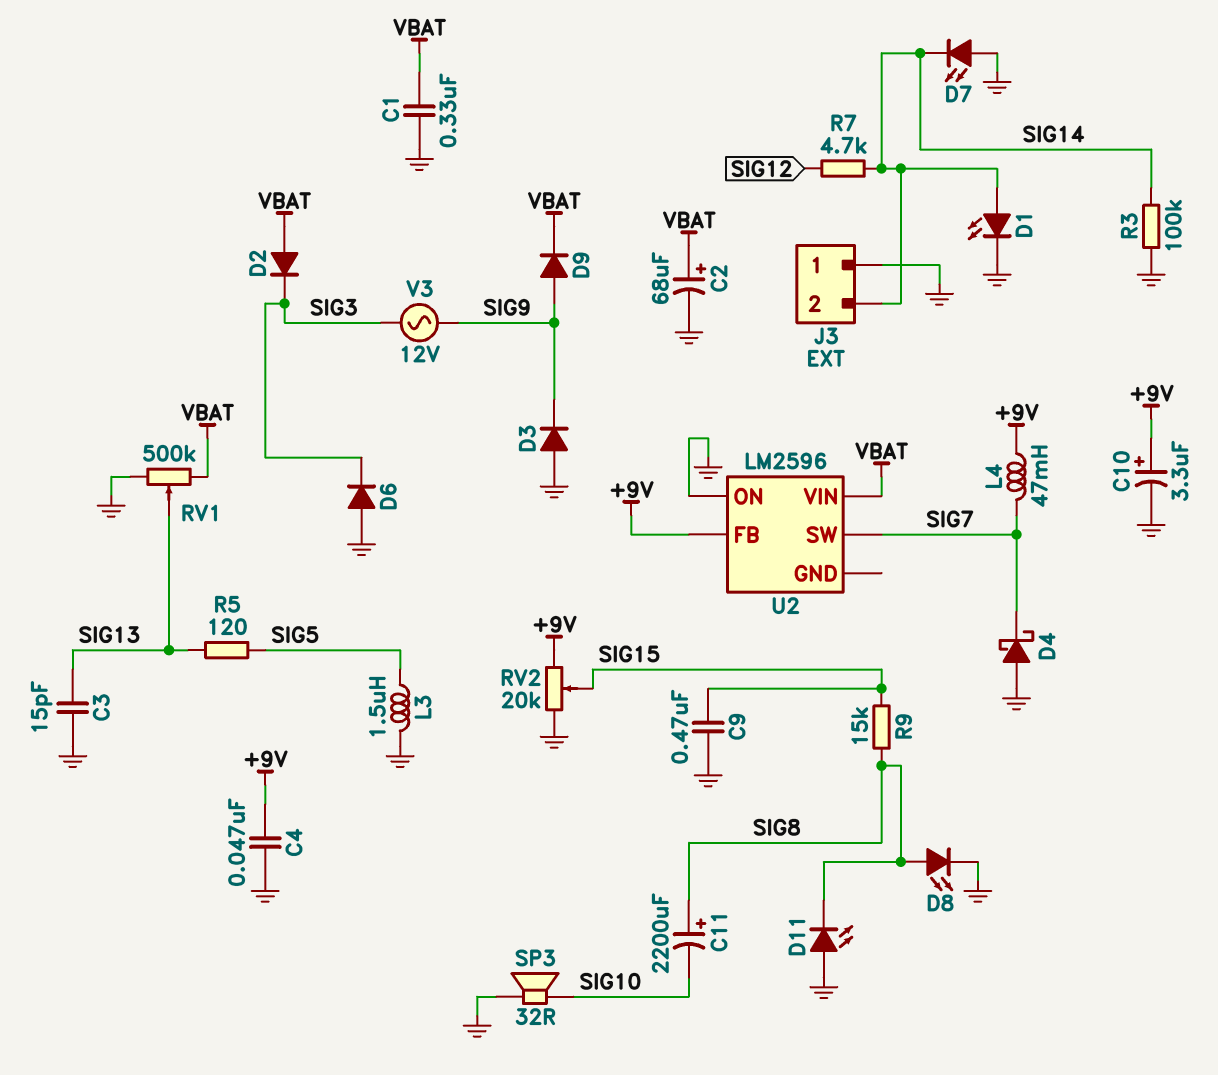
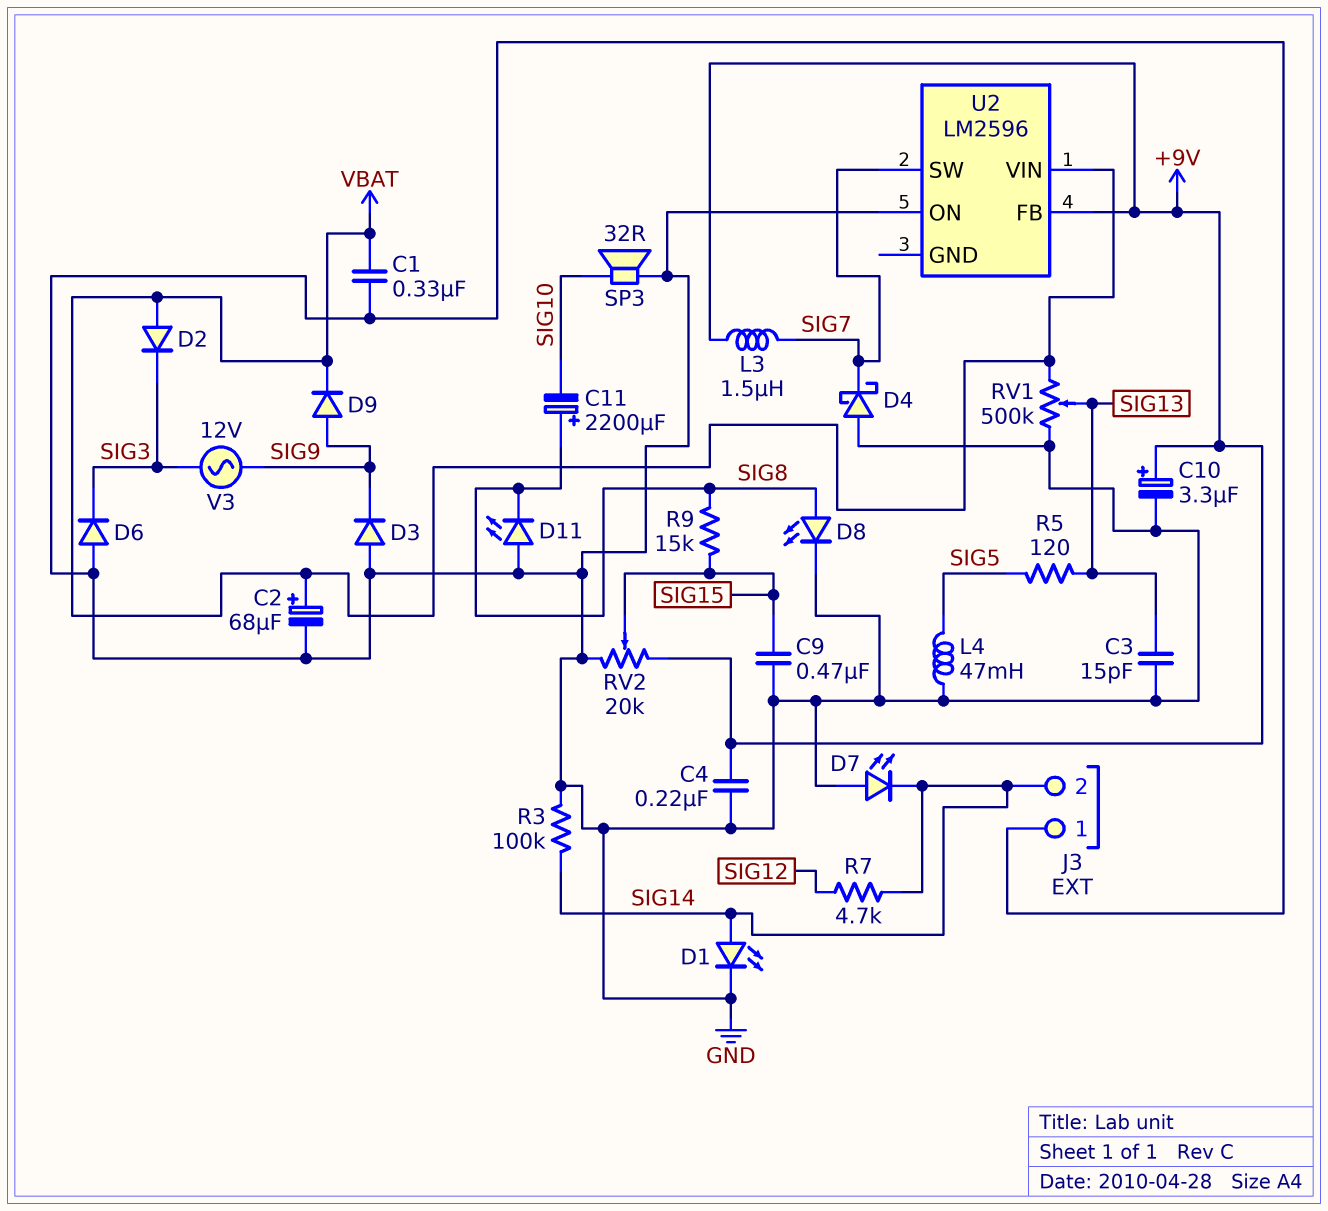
C4: 47nF (+9V, GND) -> 220nF (+9V, GND)
L3: 1.5uH (GND, SIG5) -> 1.5uH (+9V, SIG7)
L4: 47mH (+9V, SIG7) -> 47mH (GND, SIG5)

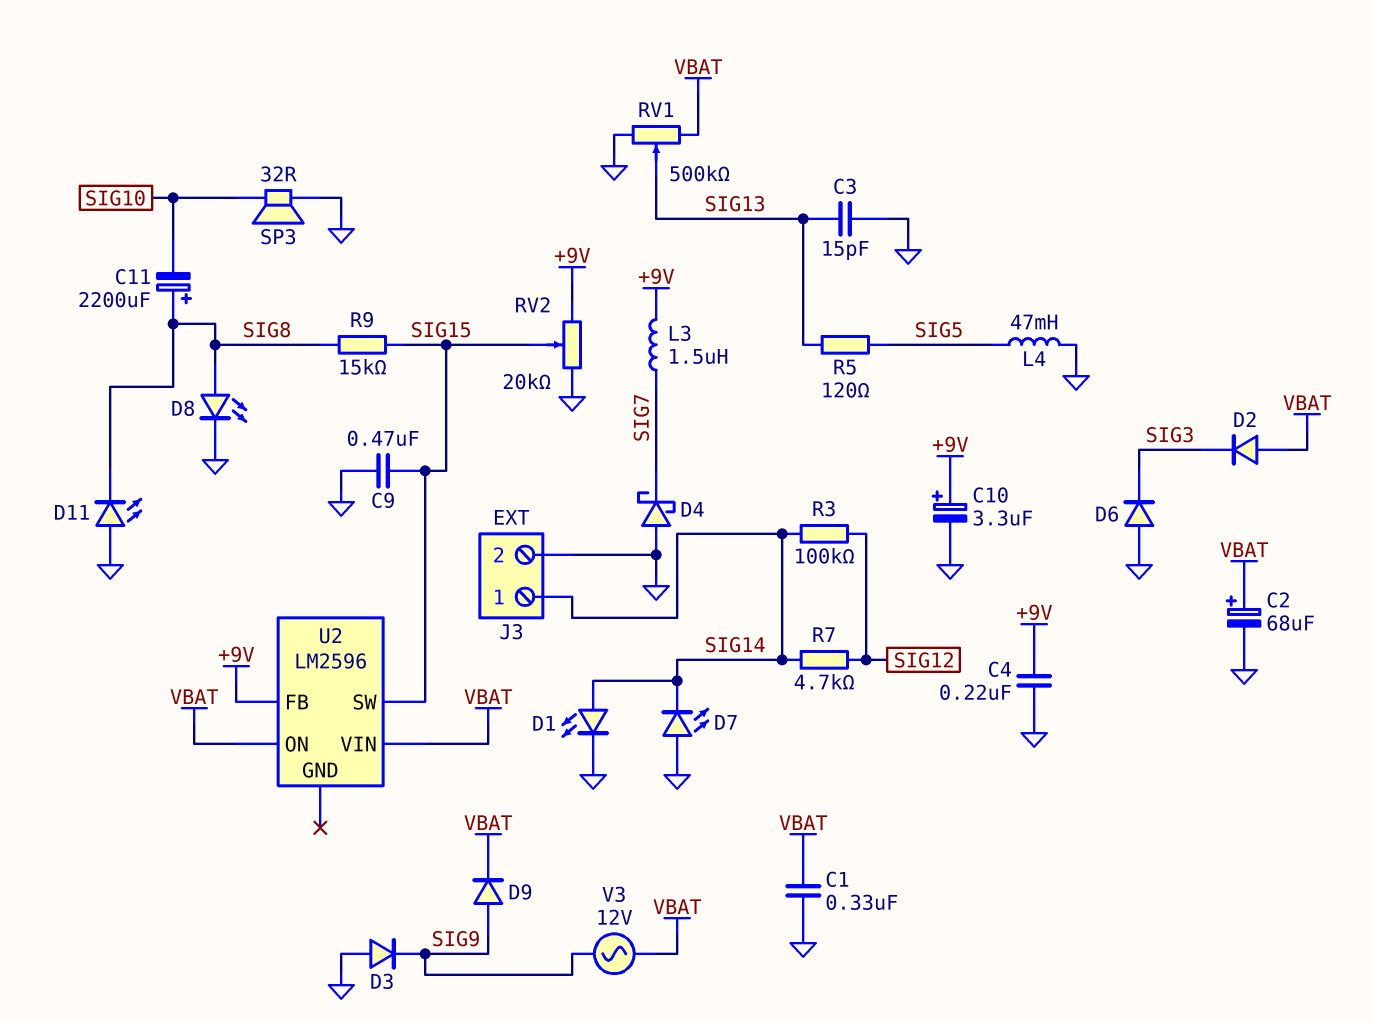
J3 pin 1: GND -> SIG14
J3 pin 2: SIG14 -> GND
R3: 100k (GND, SIG14) -> 100k (SIG12, SIG14)
U2 pin ON: GND -> VBAT
U2 pin SW: SIG7 -> SIG15
V3: AC 12V (SIG3, SIG9) -> AC 12V (SIG9, VBAT)

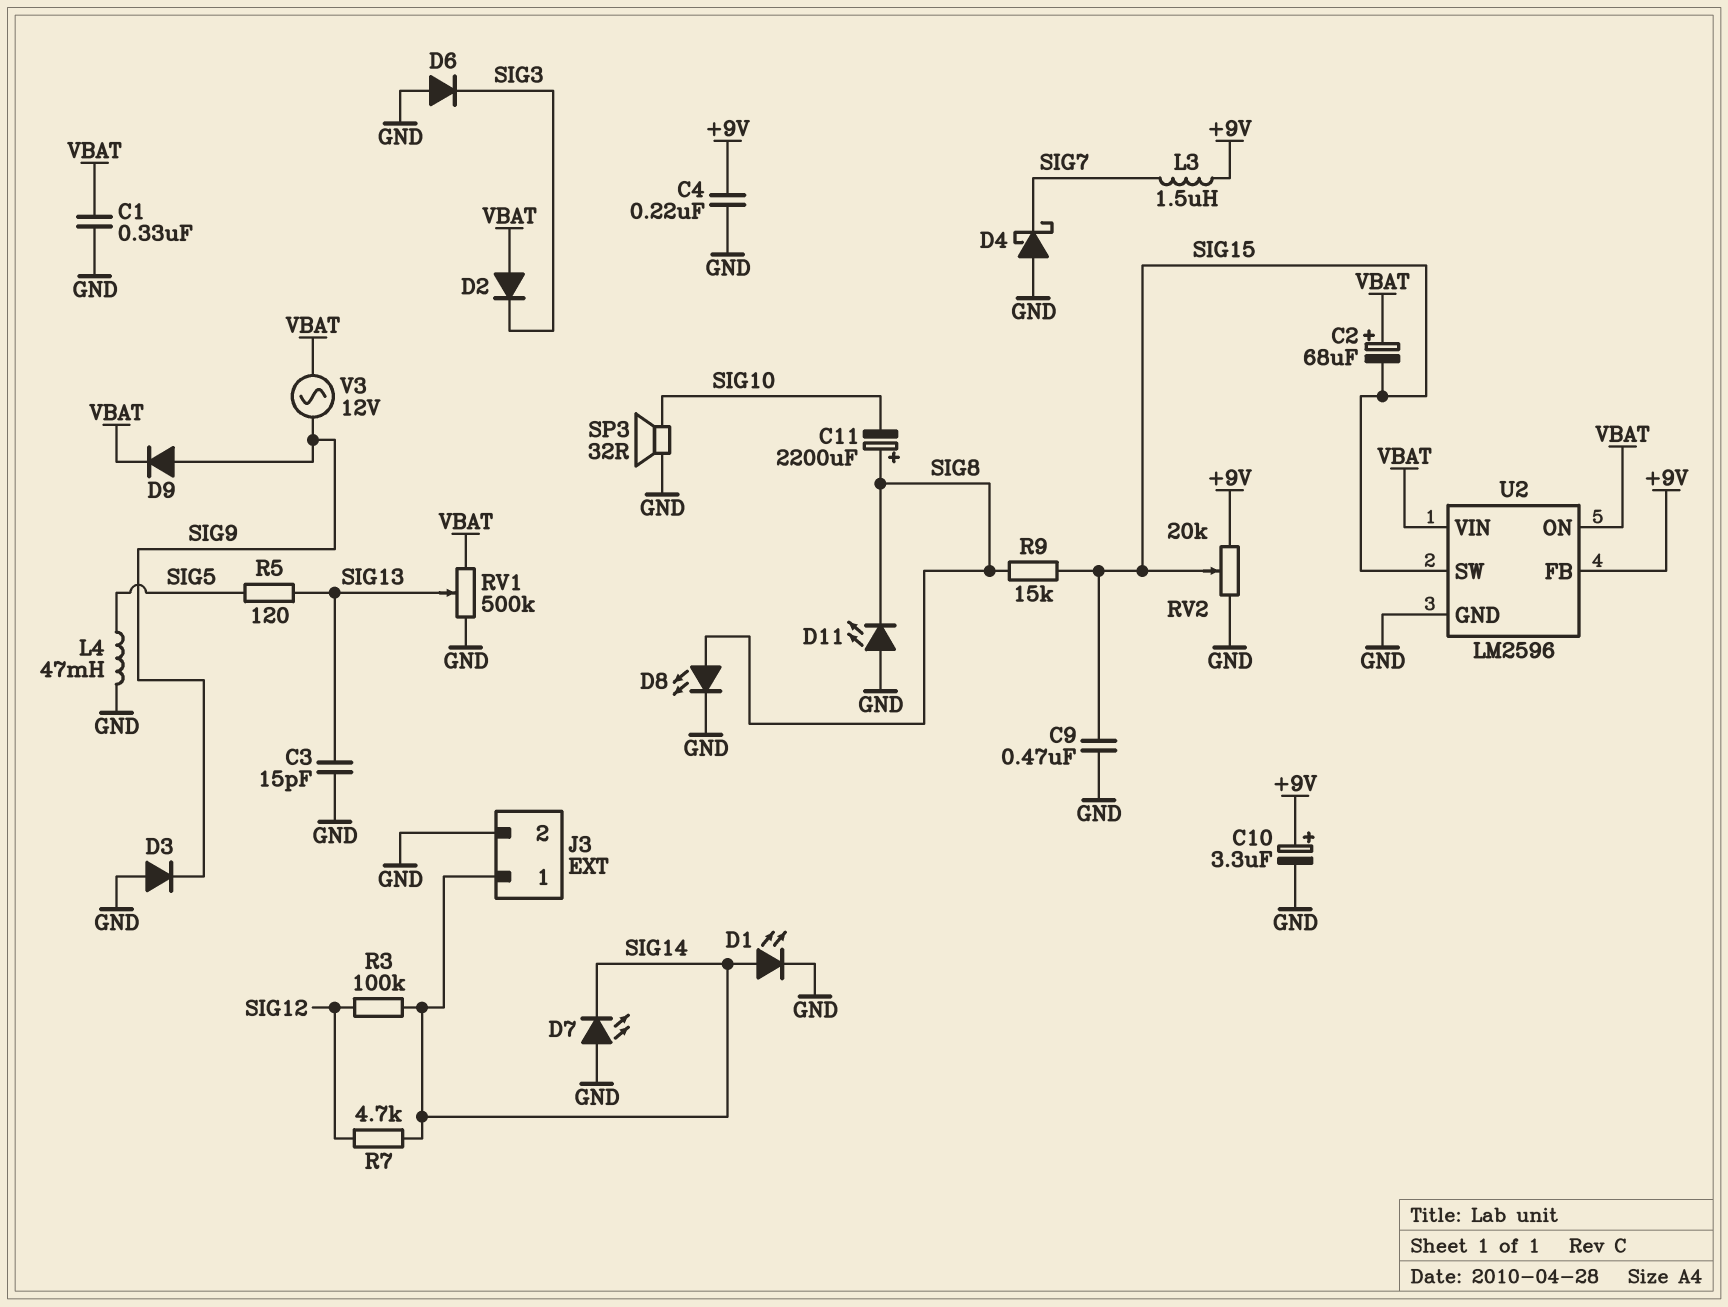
C2: 68uF (plus VBAT, minus GND) -> 68uF (plus VBAT, minus SIG15)
U2 pin GND: none -> GND

